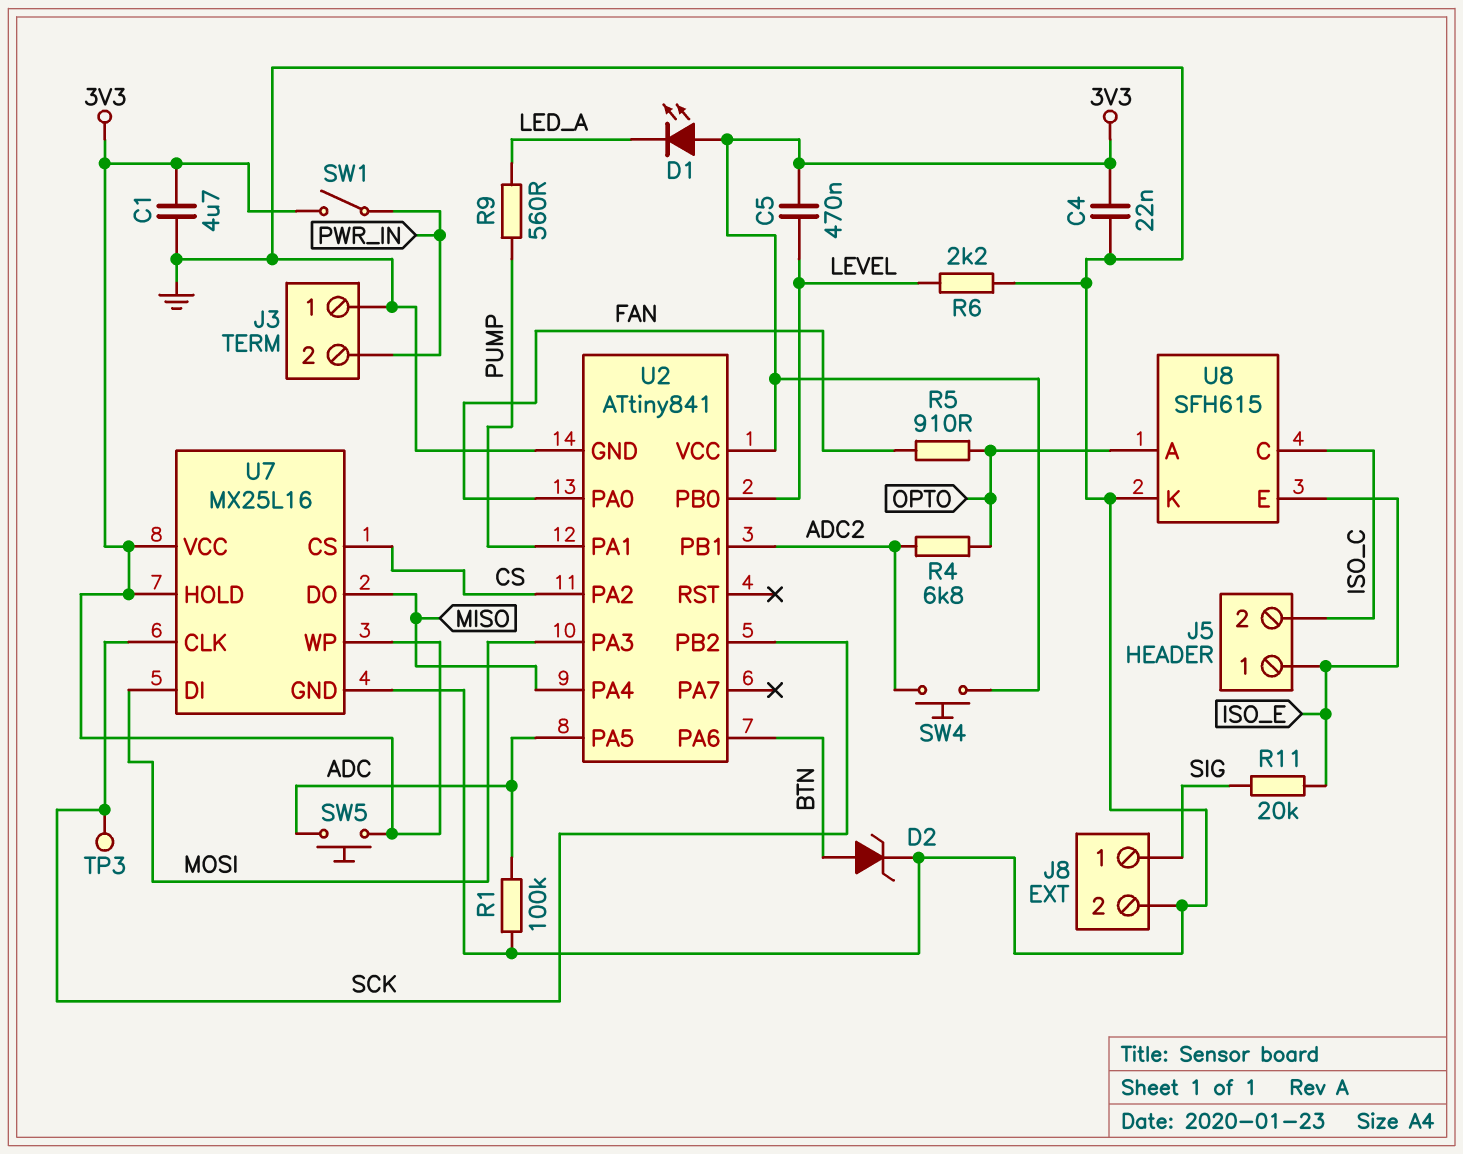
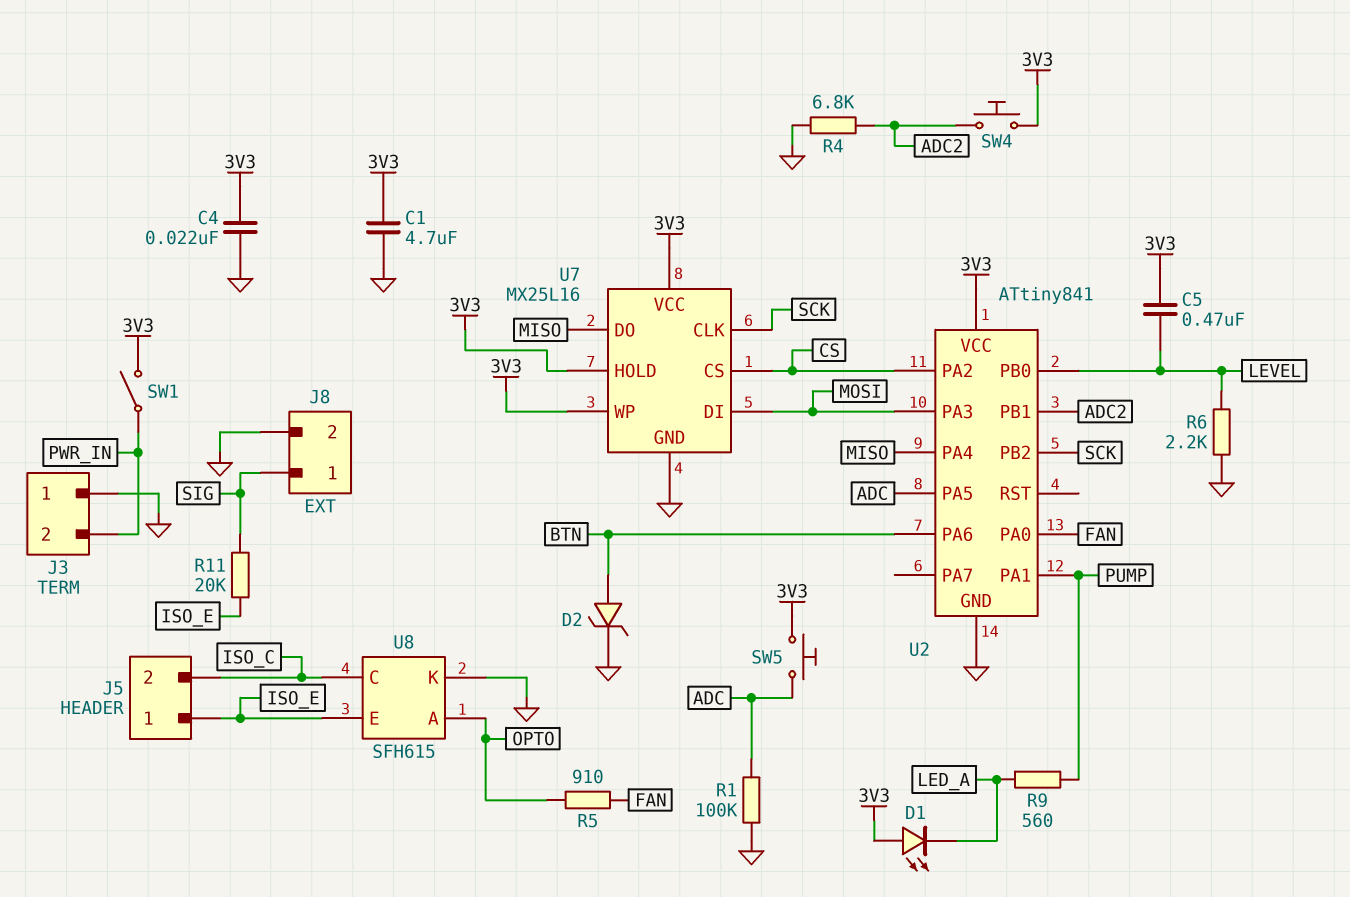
R4: 6.8k (ADC2, OPTO) -> 6.8k (ADC2, GND)
TP3: test point (SCK) -> none

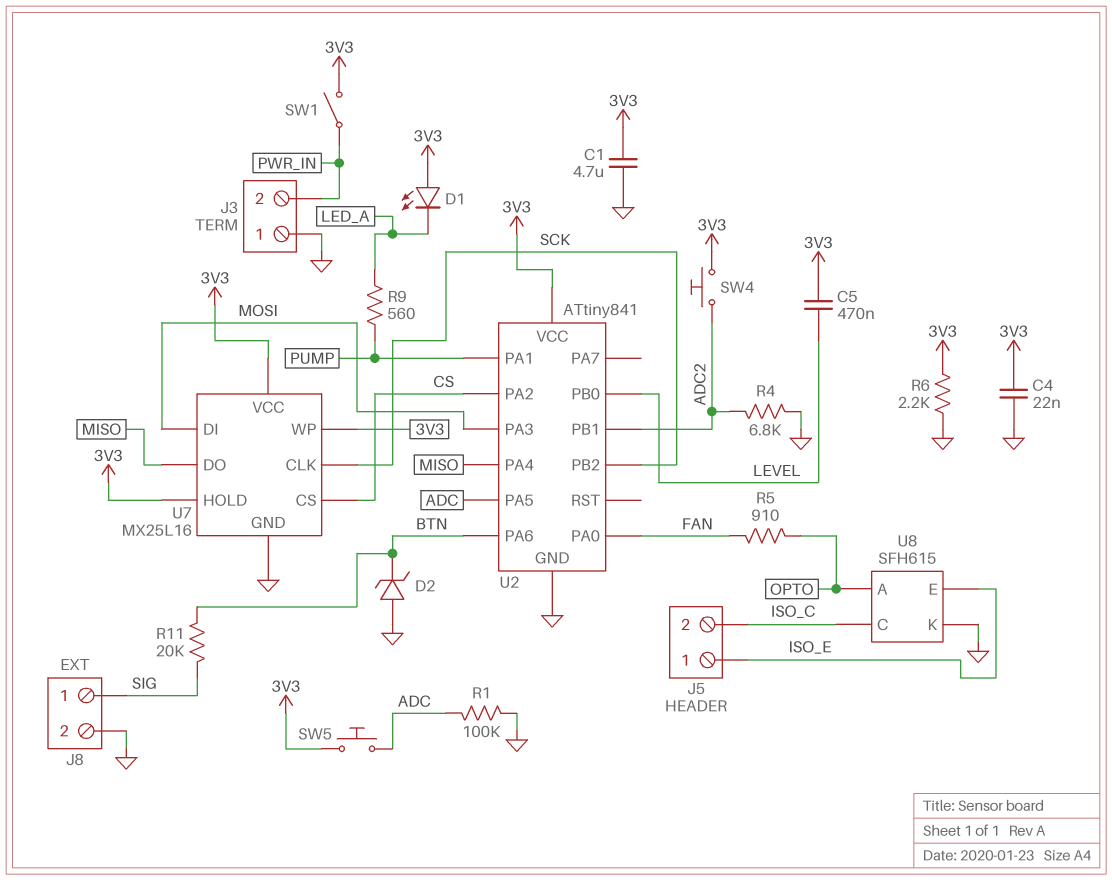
D2: zener (A BTN, K GND) -> zener (A GND, K BTN)
R6: 2.2k (GND, LEVEL) -> 2.2k (3V3, GND)
R11: 20k (ISO_E, SIG) -> 20k (BTN, SIG)

